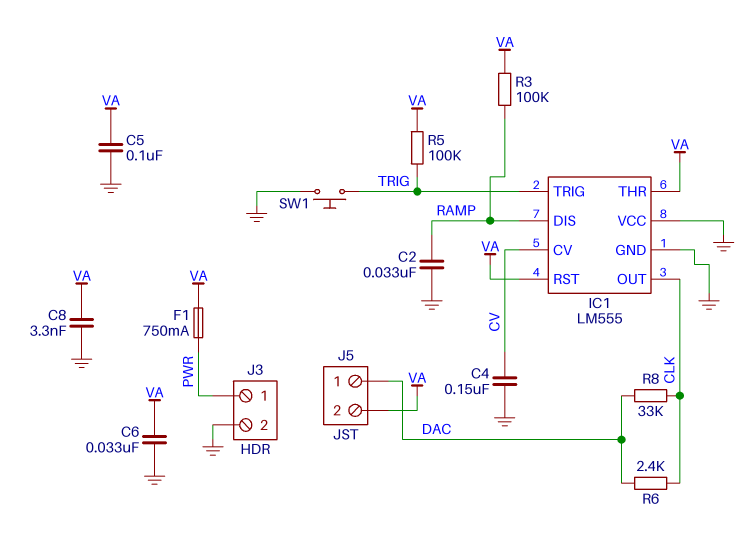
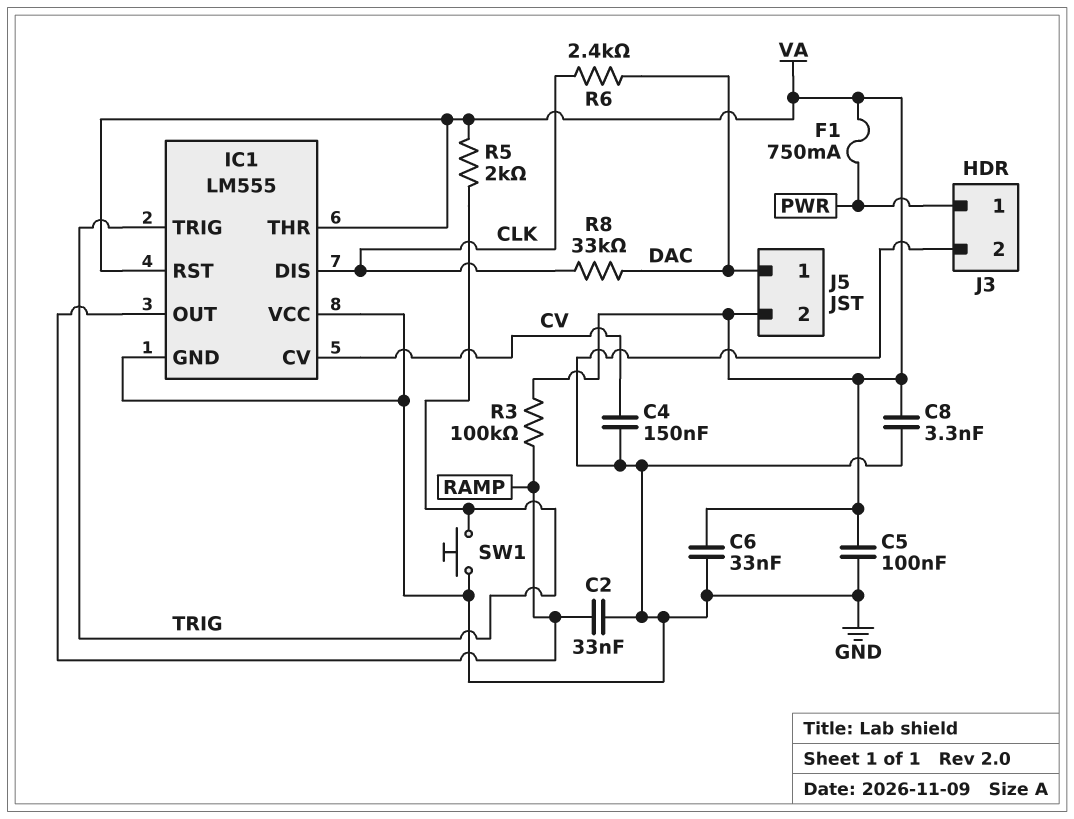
IC1 pin DIS: RAMP -> CLK
IC1 pin OUT: CLK -> RAMP
R5: 100k (TRIG, VA) -> 2k (TRIG, VA)

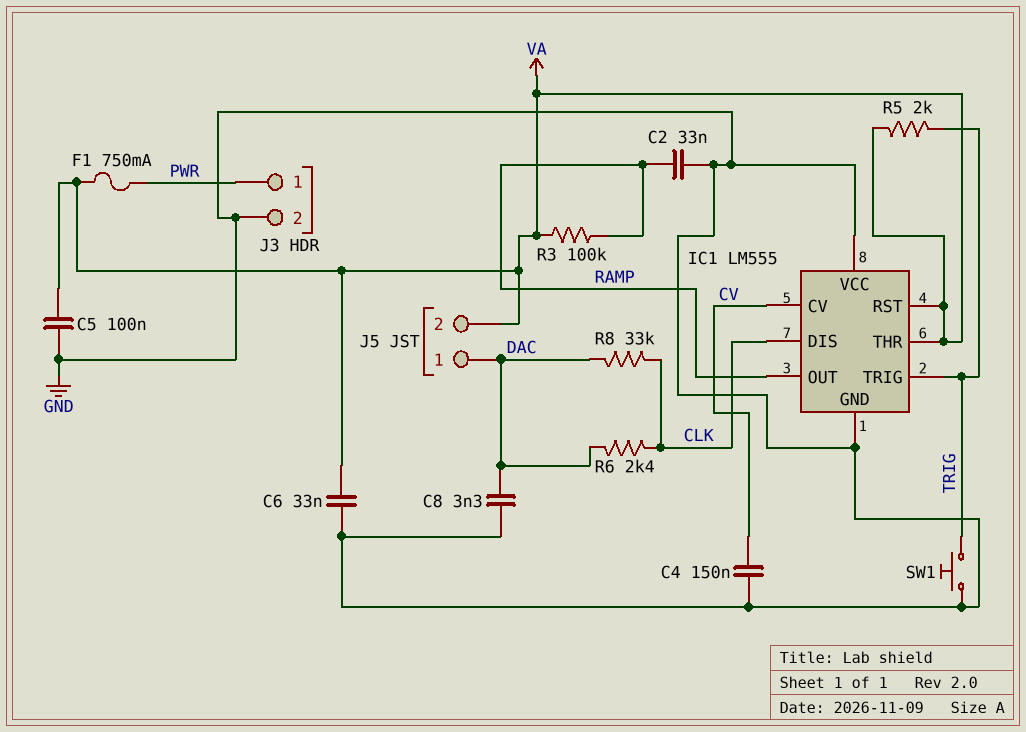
C8: 3.3nF (GND, VA) -> 3.3nF (DAC, GND)

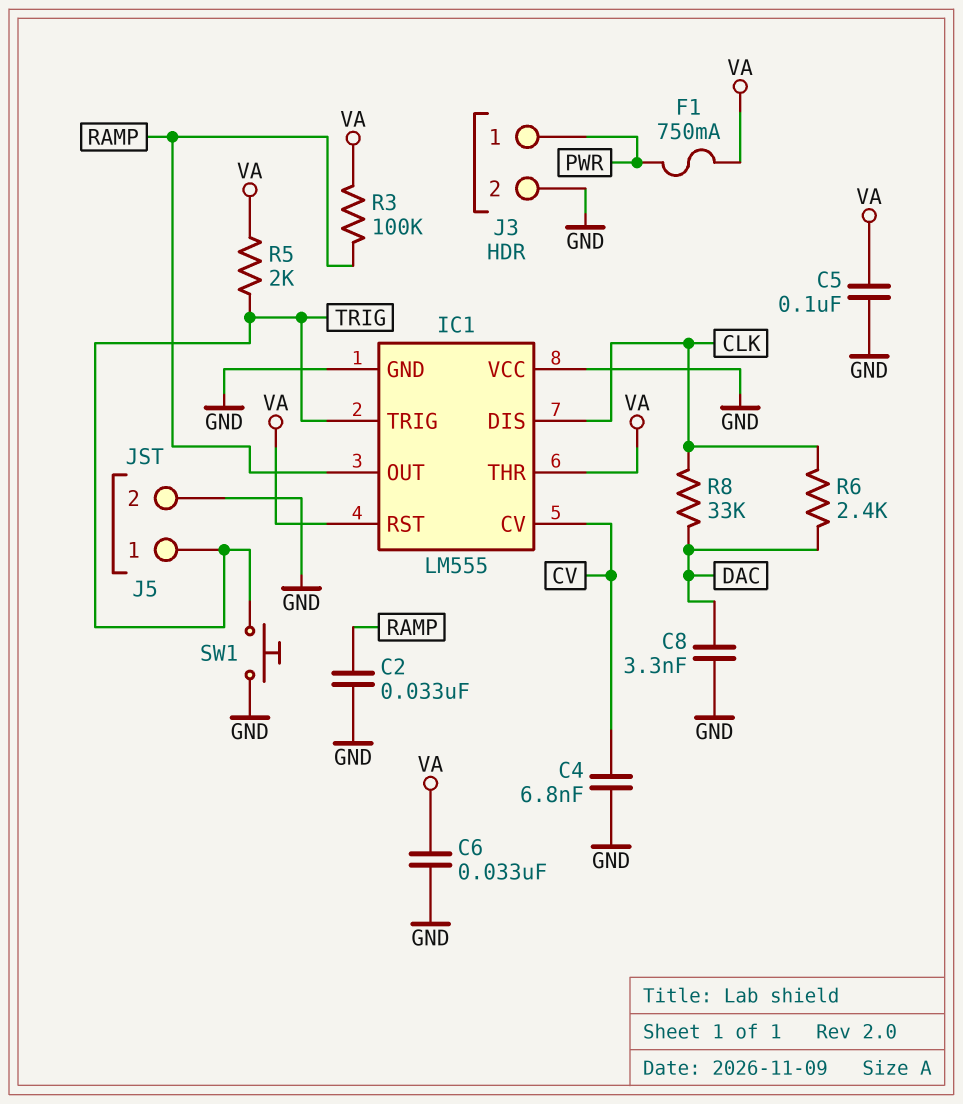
C4: 150nF (CV, GND) -> 6.8nF (CV, GND)
J5 pin 1: DAC -> TRIG
J5 pin 2: VA -> GND

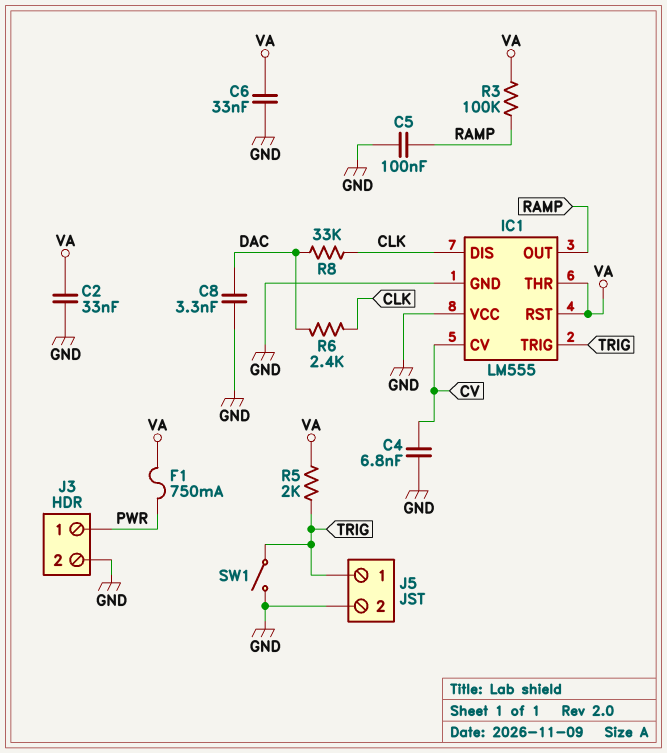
C2: 33nF (GND, RAMP) -> 33nF (GND, VA)
C5: 100nF (GND, VA) -> 100nF (GND, RAMP)
SW1: button (GND, TRIG) -> switch (GND, TRIG)

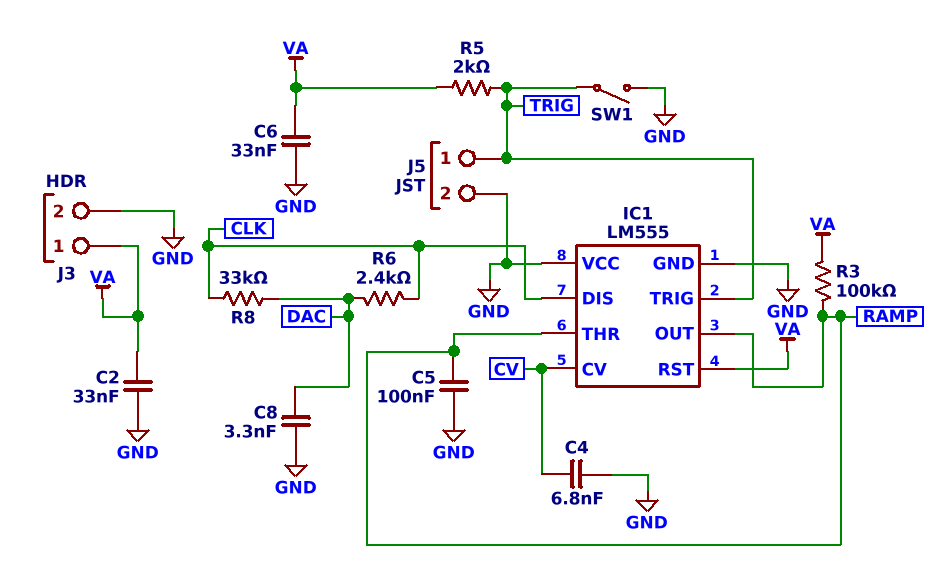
F1: 750mA (PWR, VA) -> none
IC1 pin THR: VA -> RAMP
J3 pin 1: PWR -> VA

